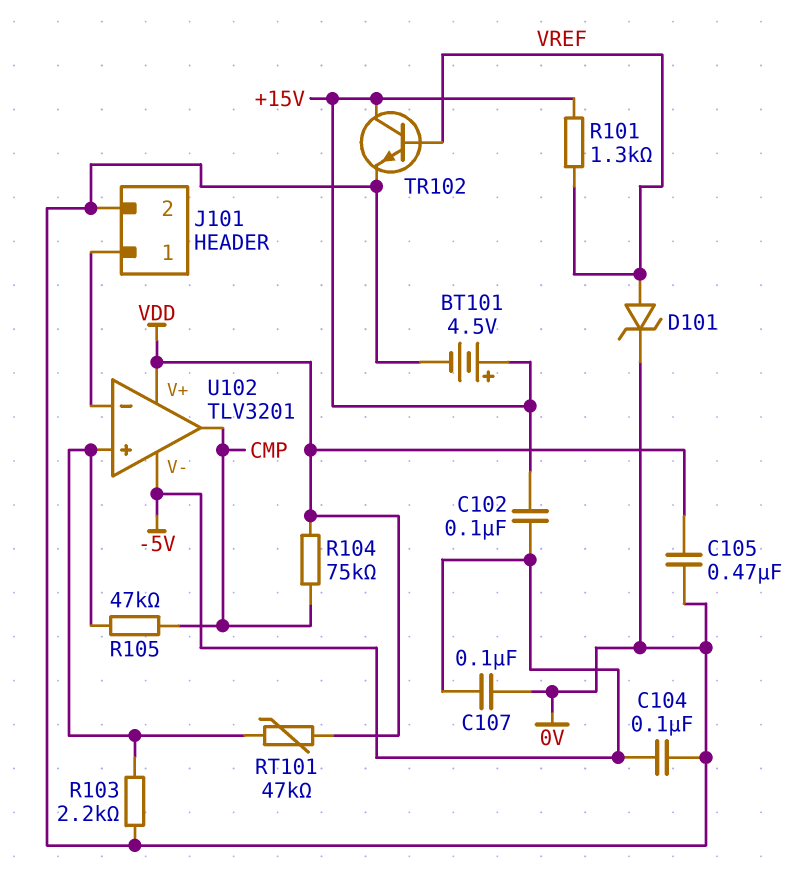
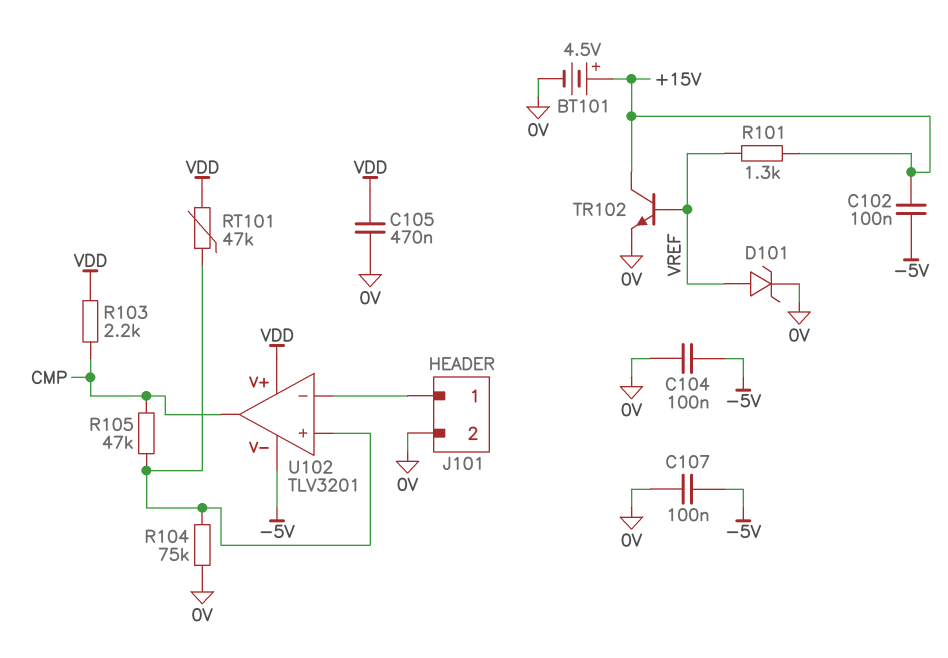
R103: 2.2k (0V, U102/in+) -> 2.2k (CMP, VDD)
R104: 75k (CMP, VDD) -> 75k (0V, U102/in+)

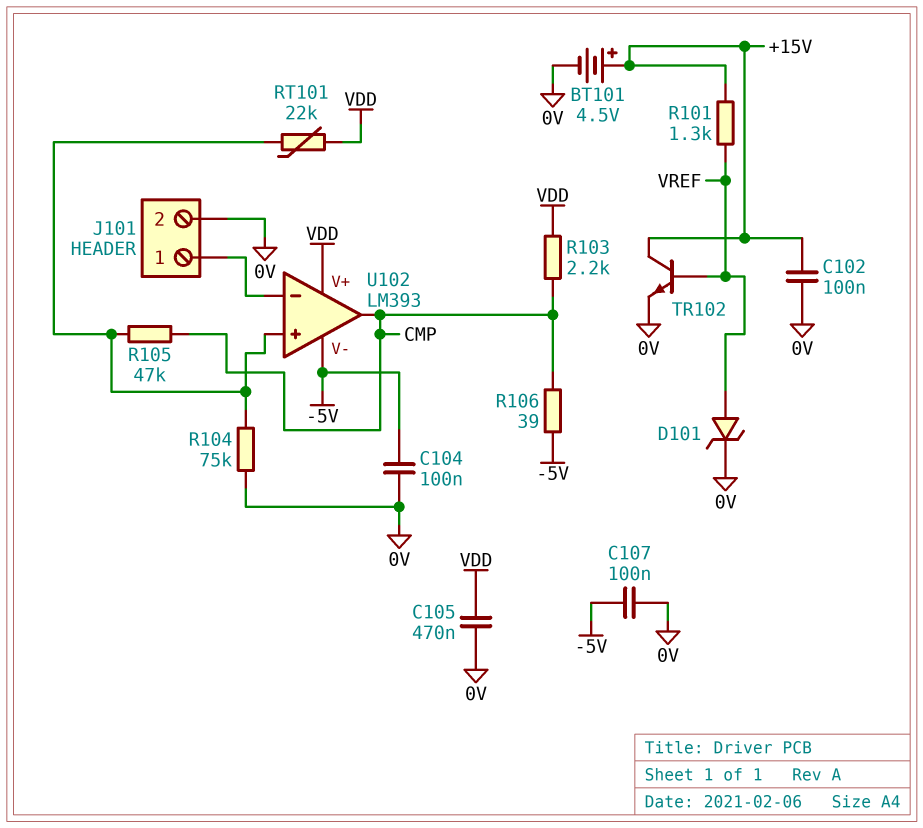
C102: 100nF (+15V, -5V) -> 100nF (+15V, 0V)
R106: none -> 39 (-5V, CMP)
RT101: 47k (U102/in+, VDD) -> 22k (U102/in+, VDD)
U102: TLV3201 -> LM393

